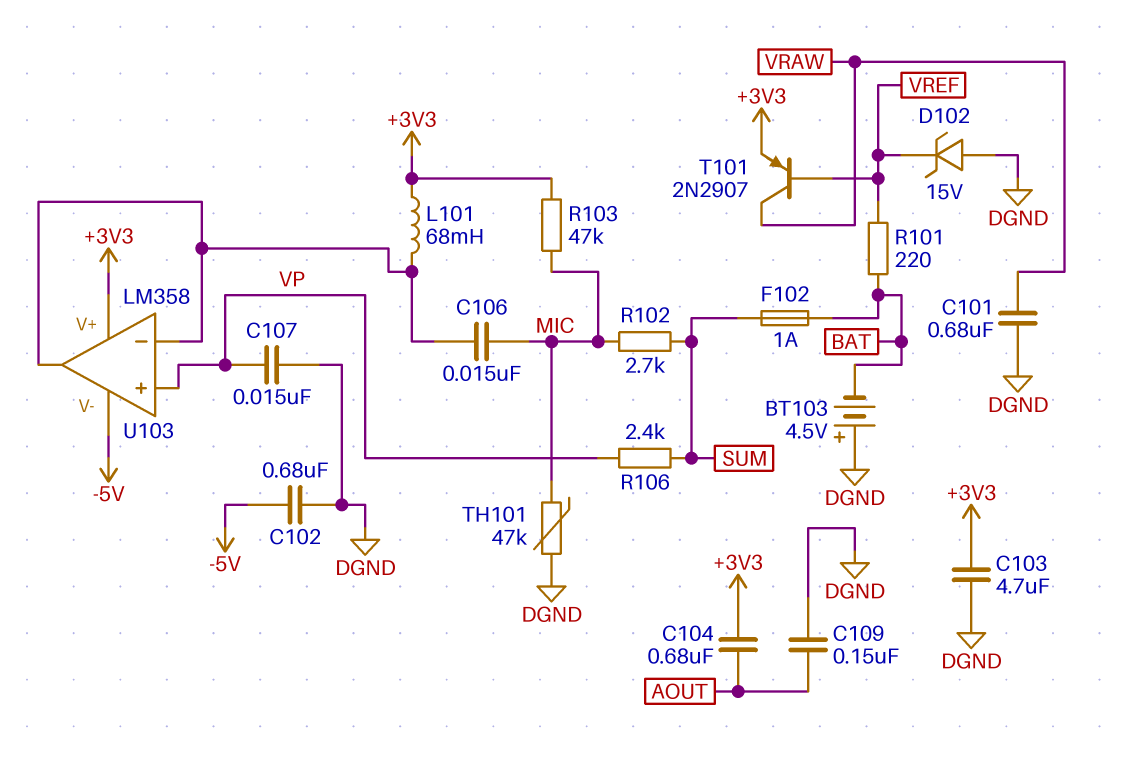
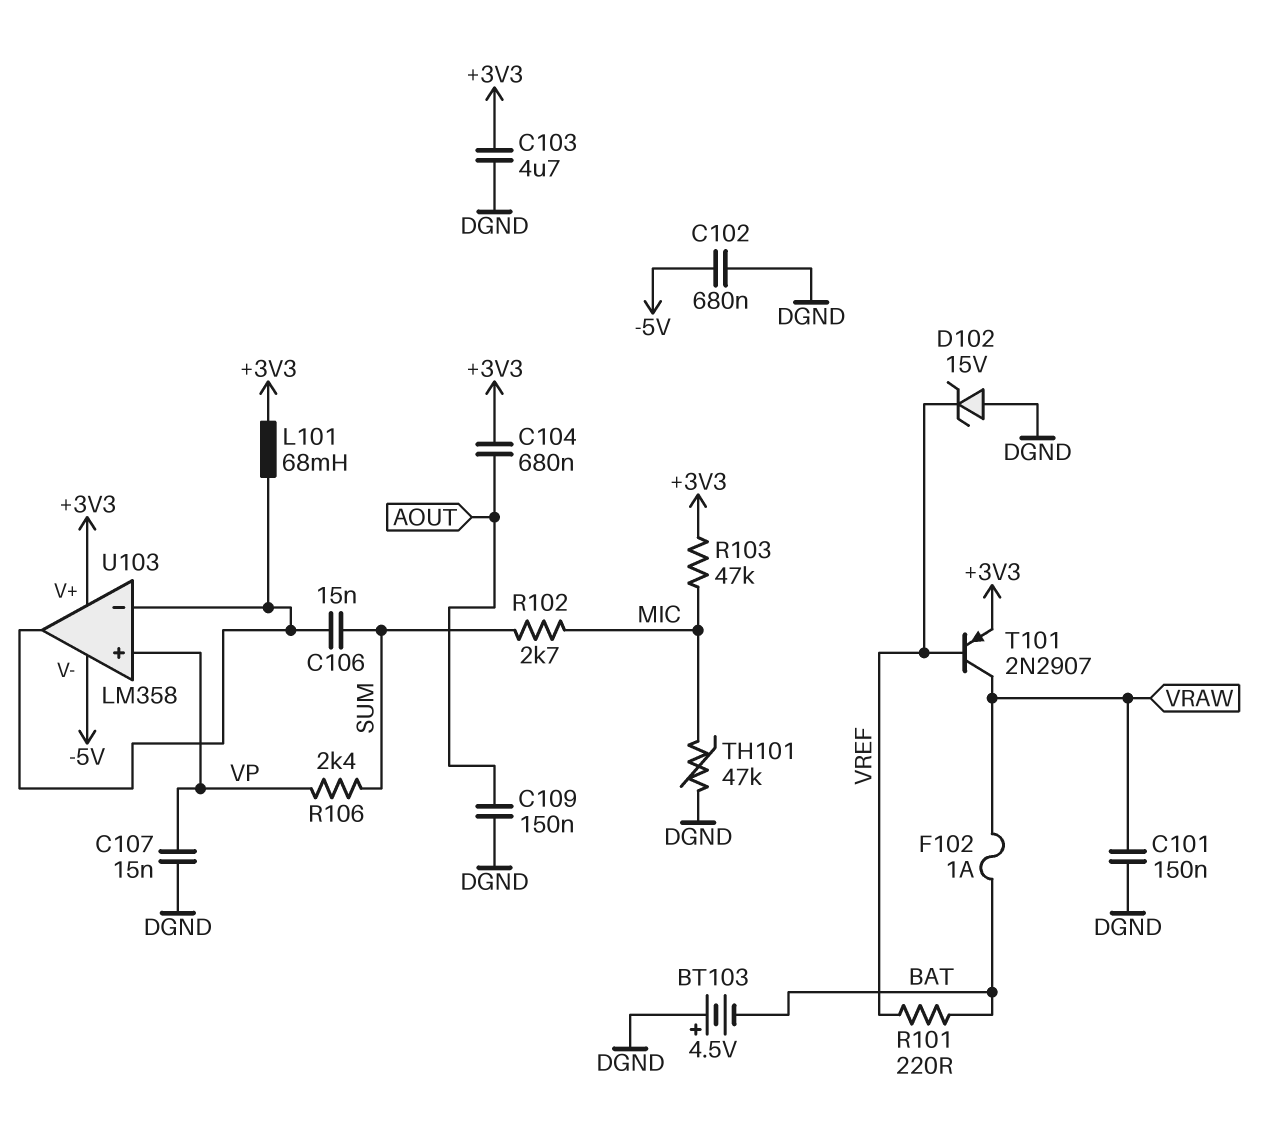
C101: 680nF (DGND, VRAW) -> 150nF (DGND, VRAW)
C106: 15nF (MIC, U103/in-) -> 15nF (SUM, U103/in-)
F102: 1A (BAT, SUM) -> 1A (BAT, VRAW)

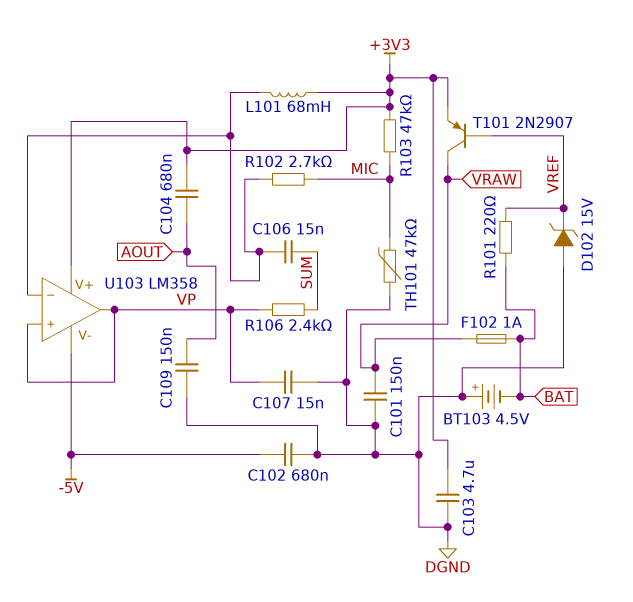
R102: 2.7k (MIC, SUM) -> 2.7k (MIC, U103/in-)
U103 pin out: U103/in- -> VP

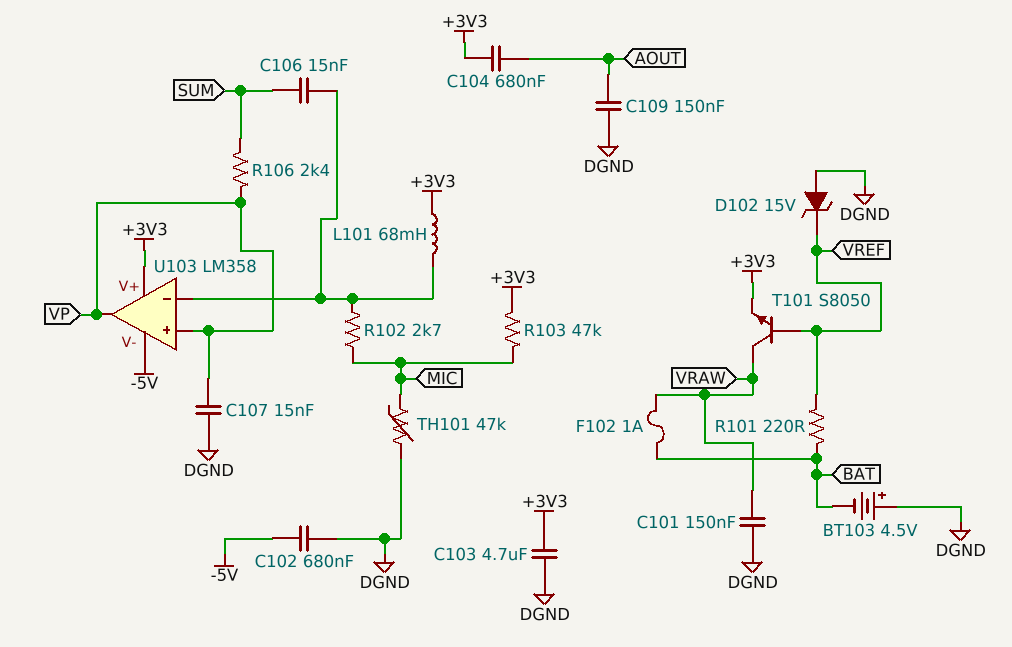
T101: PNP 2N2907 (B VREF, C VRAW, E +3V3) -> NPN S8050 (B VREF, C VRAW, E +3V3)

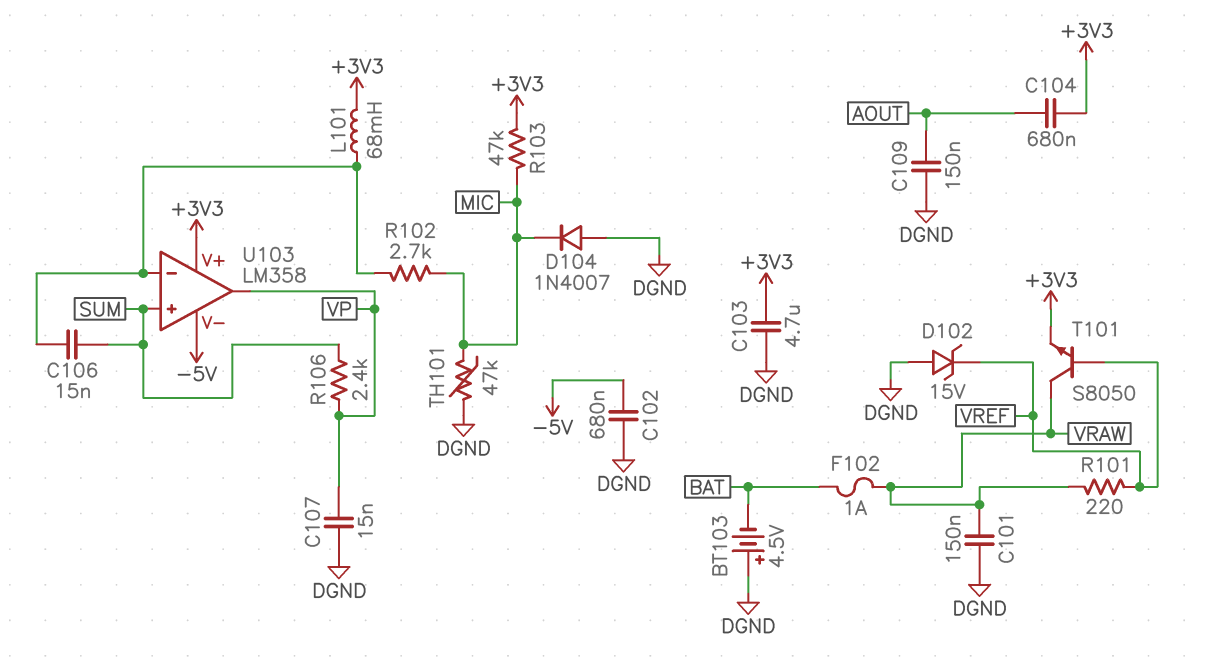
D104: none -> diode 1N4007 (A DGND, K MIC)
R101: 220 (BAT, VREF) -> 220 (VRAW, VREF)
U103 pin in+: VP -> SUM

